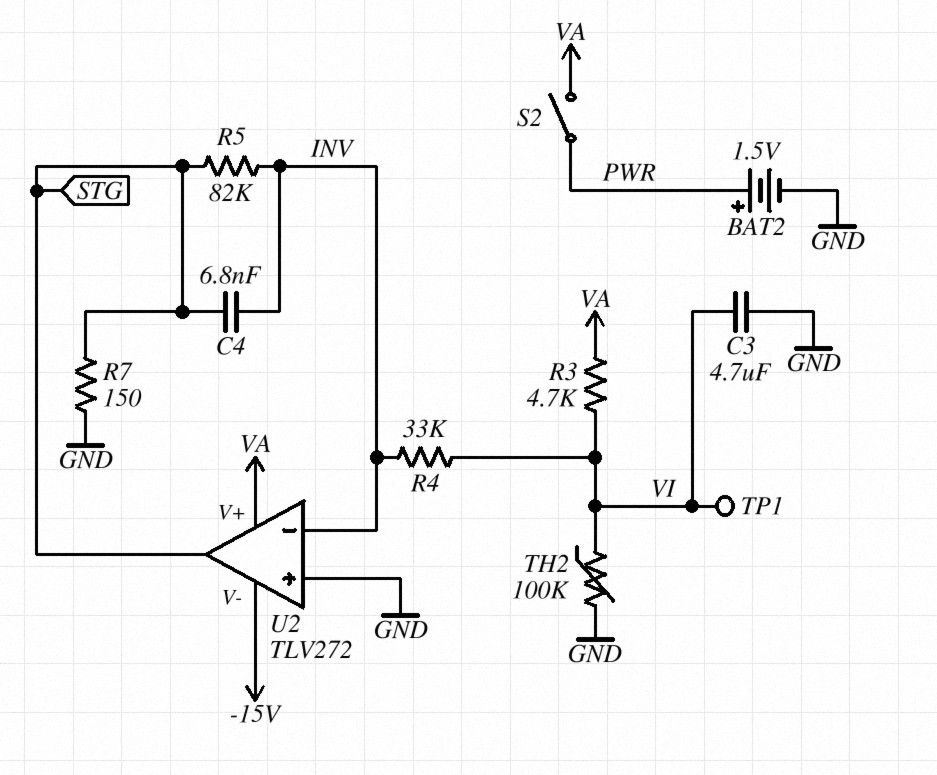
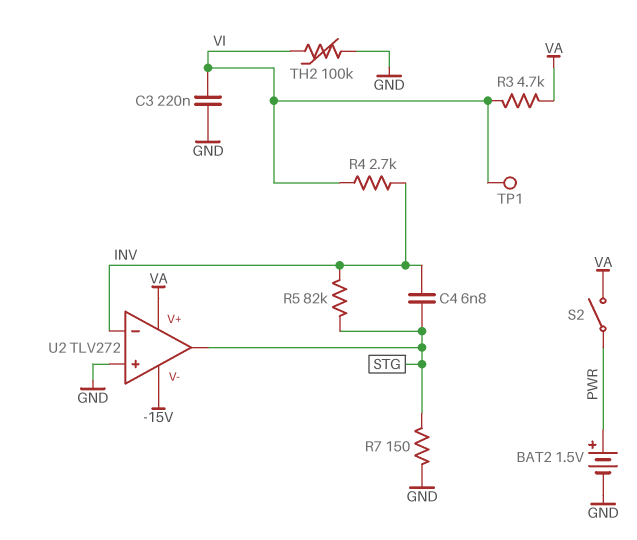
C3: 4.7uF (GND, VI) -> 220nF (GND, VI)
R4: 33k (INV, VI) -> 2.7k (INV, VI)

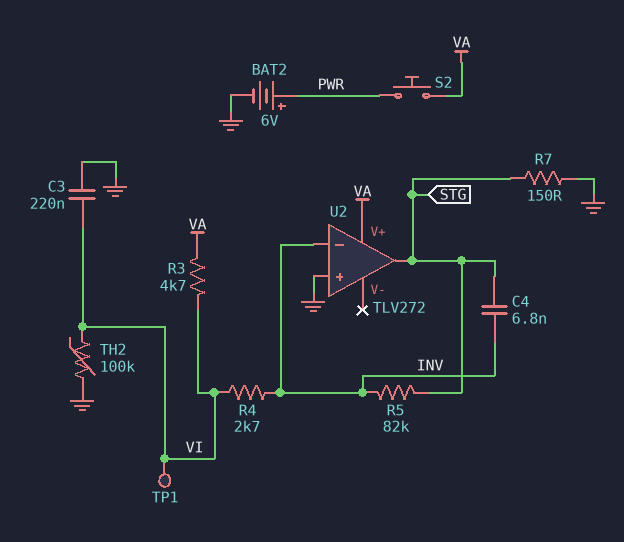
BAT2: 1.5V (plus PWR, minus GND) -> 6V (plus PWR, minus GND)
S2: switch (PWR, VA) -> button (PWR, VA)
U2 pin V-: -15V -> none

